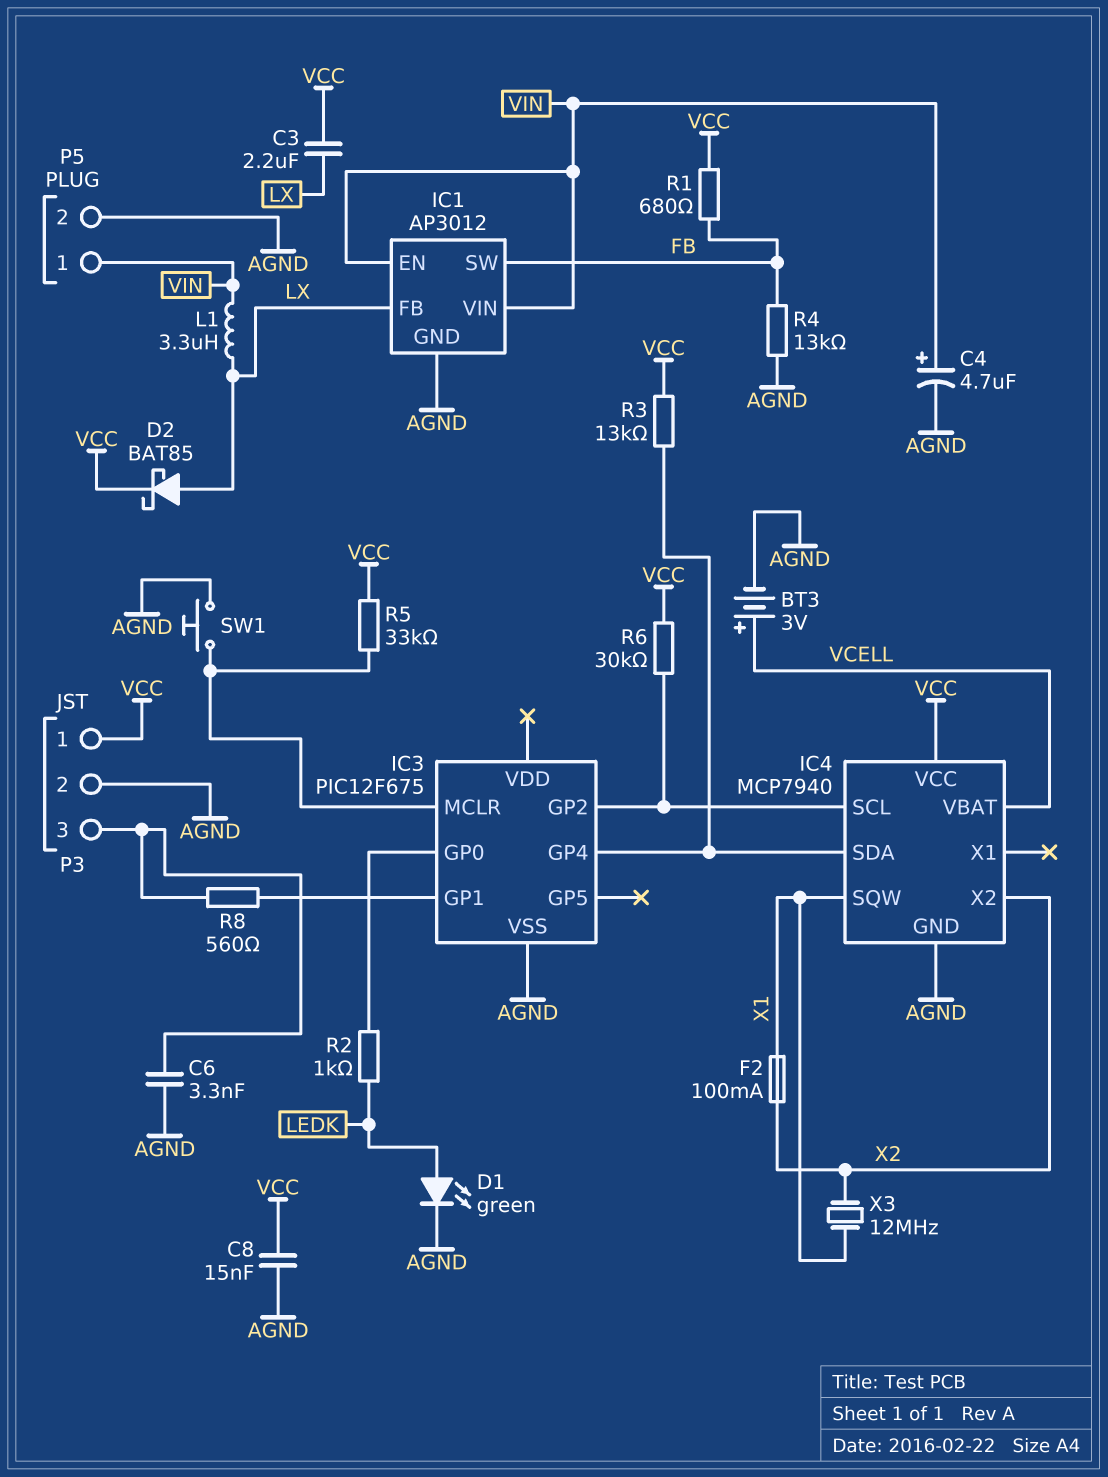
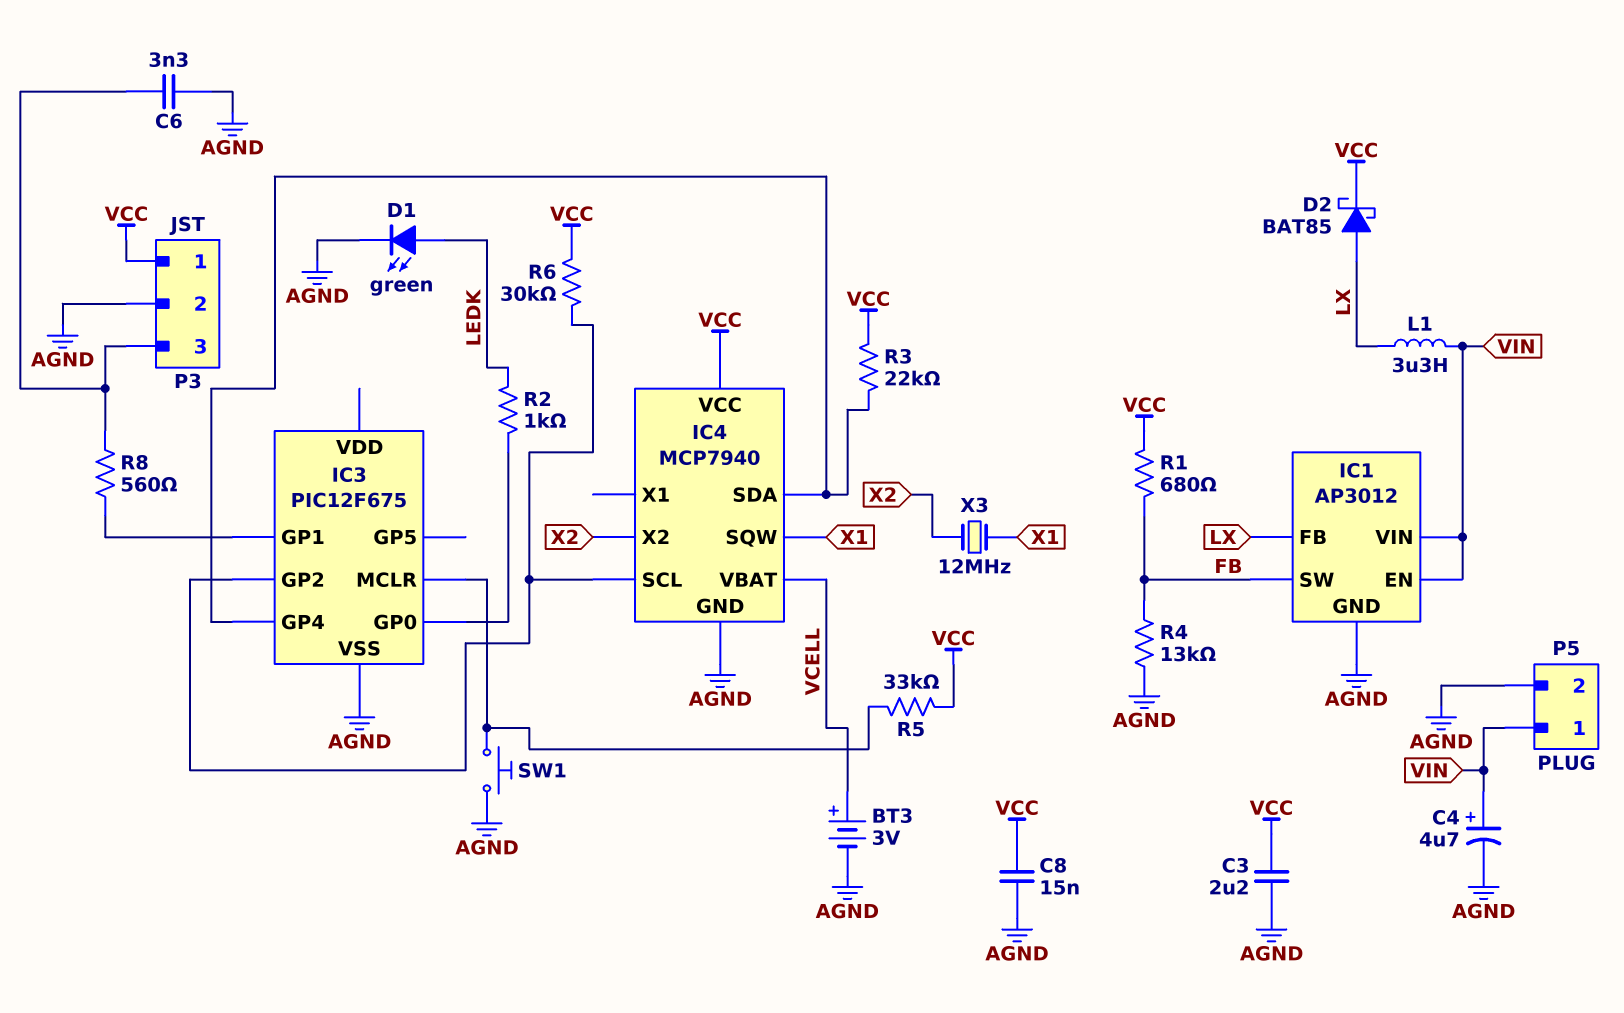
C3: 2.2uF (LX, VCC) -> 2.2uF (AGND, VCC)
F2: 100mA (X1, X2) -> none
R3: 13k (IC3/GP4, VCC) -> 22k (IC3/GP4, VCC)

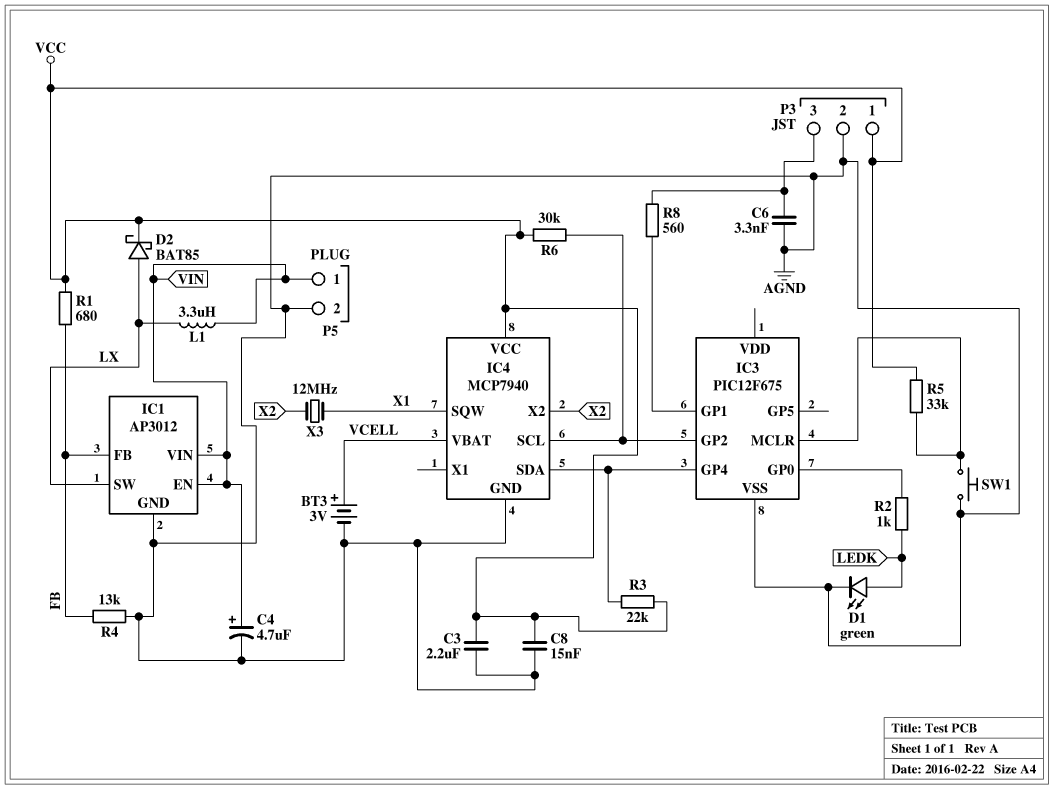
IC1 pin FB: LX -> FB
IC1 pin SW: FB -> LX

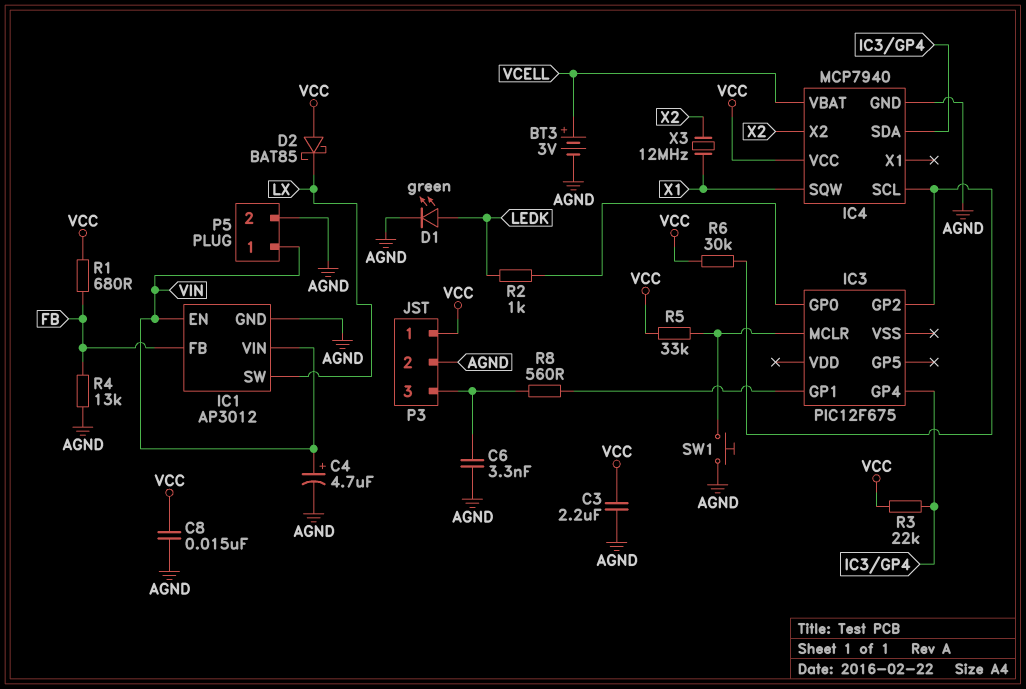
D2: schottky BAT85 (A LX, K VCC) -> schottky BAT85 (A VCC, K LX)
IC3 pin VSS: AGND -> none
L1: 3.3uH (LX, VIN) -> none

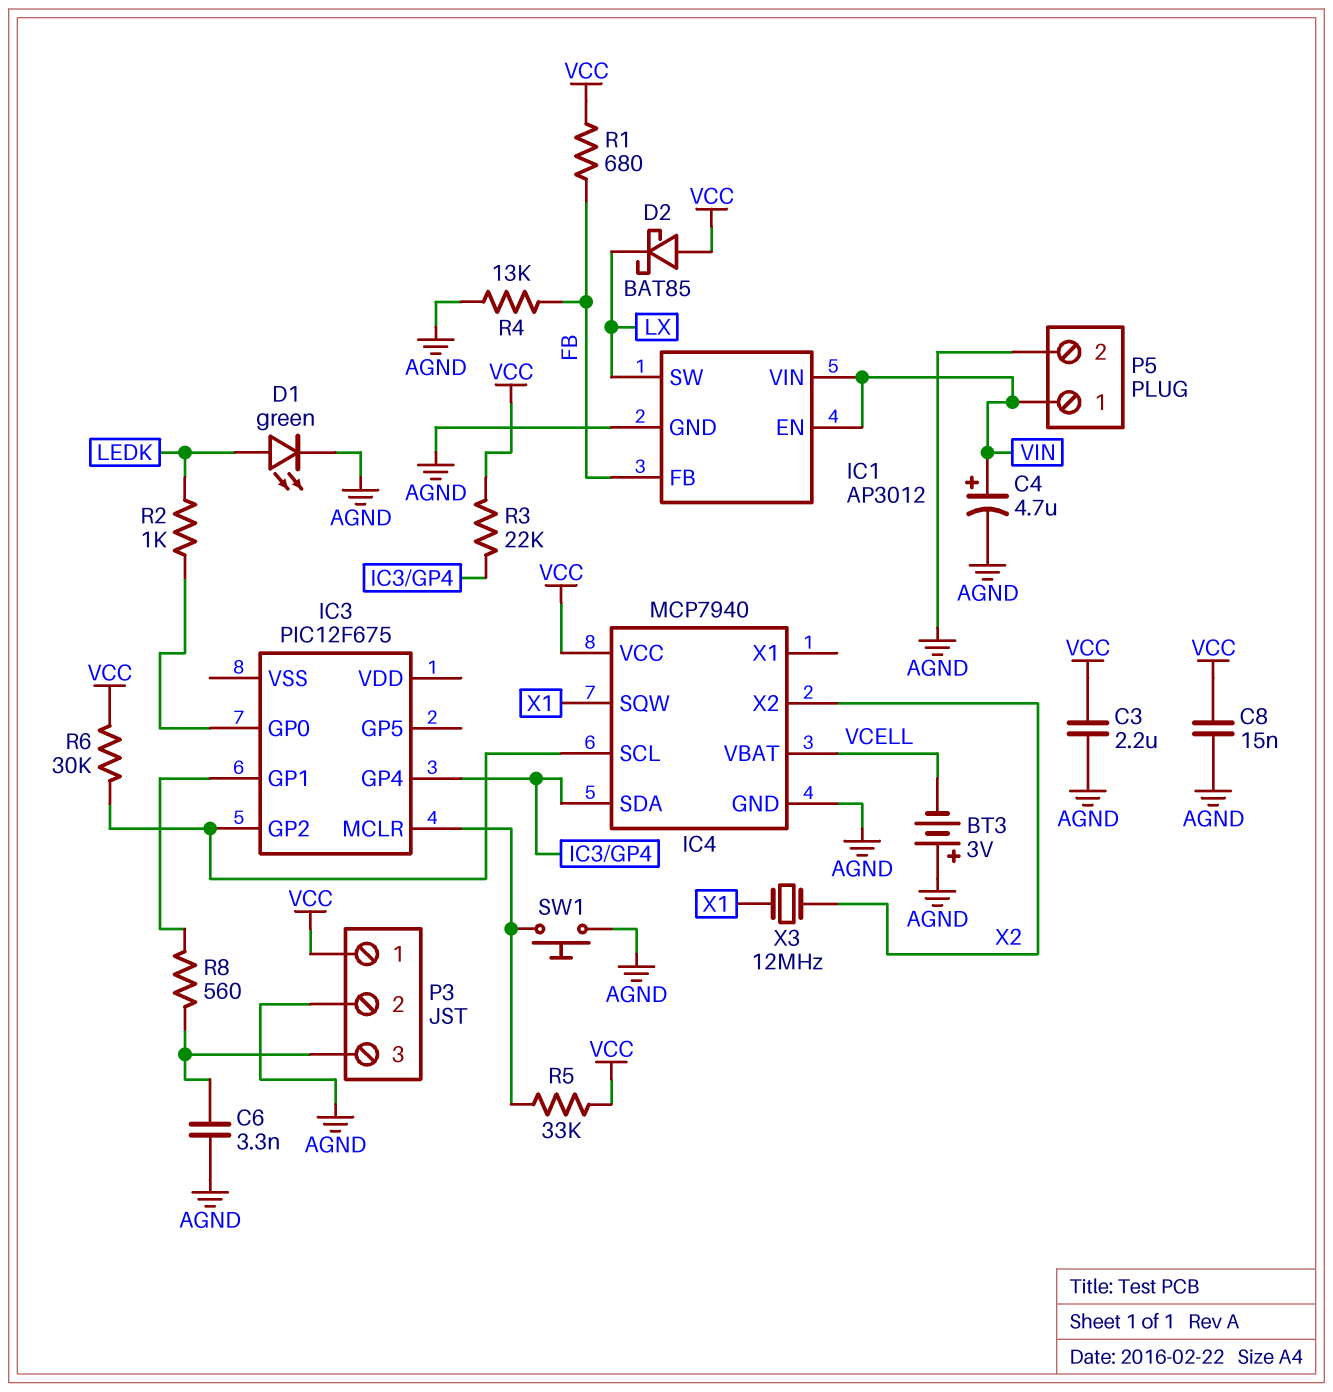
BT3: 3V (plus VCELL, minus AGND) -> 3V (plus AGND, minus VCELL)

